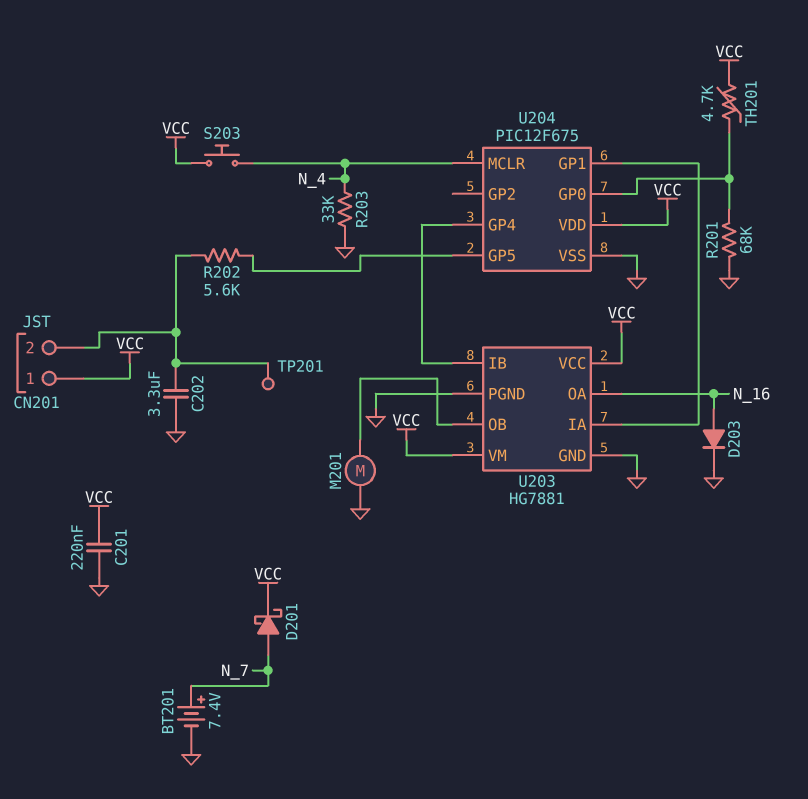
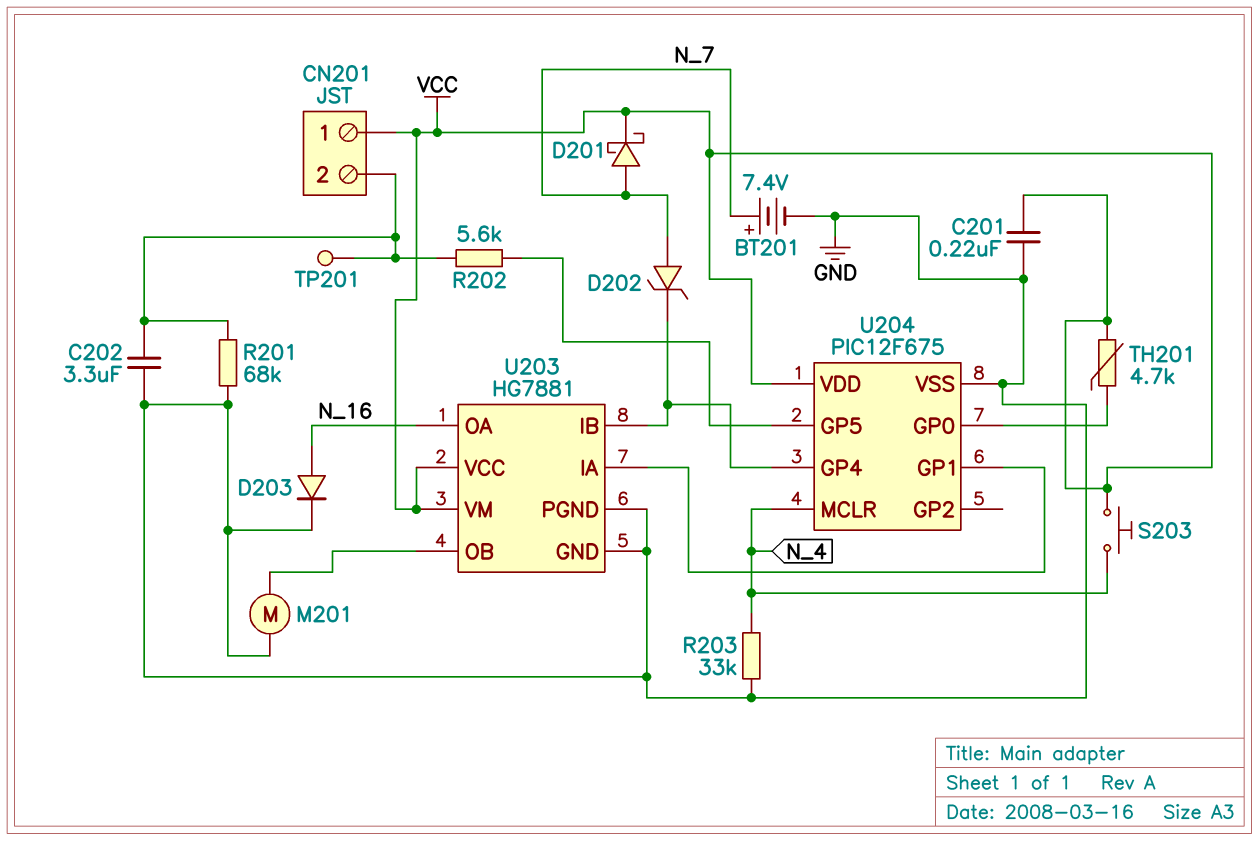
D202: none -> zener (A N_7, K U203/IB)
R201: 68k (GND, U204/GP0) -> 68k (CN201/2, GND)

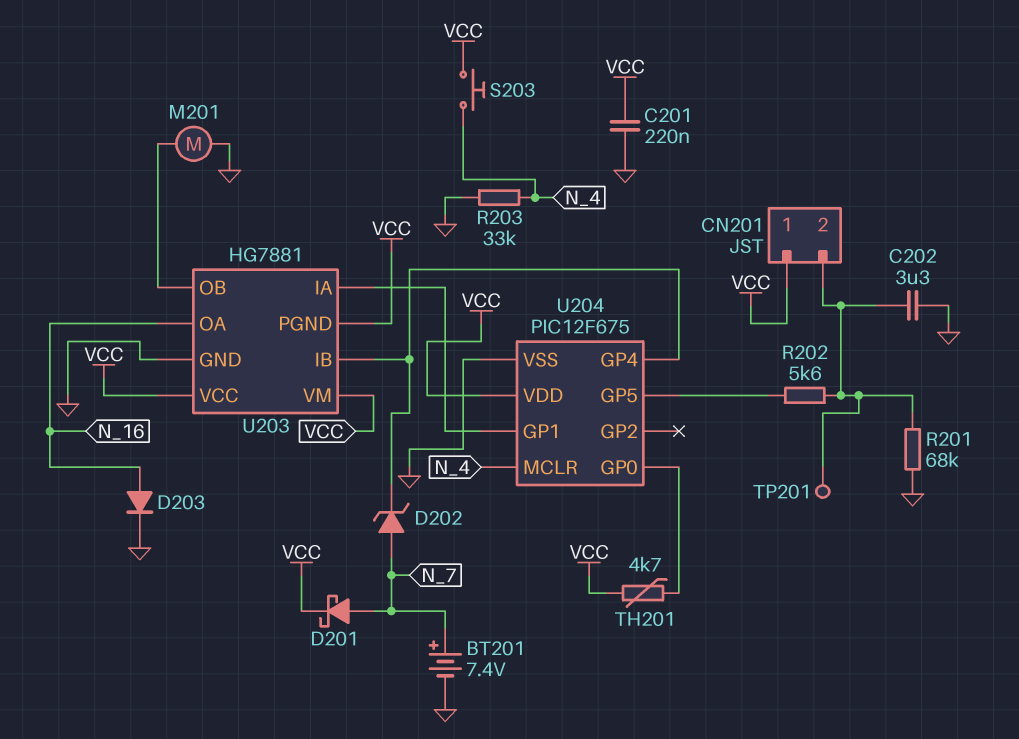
U203 pin PGND: GND -> VCC

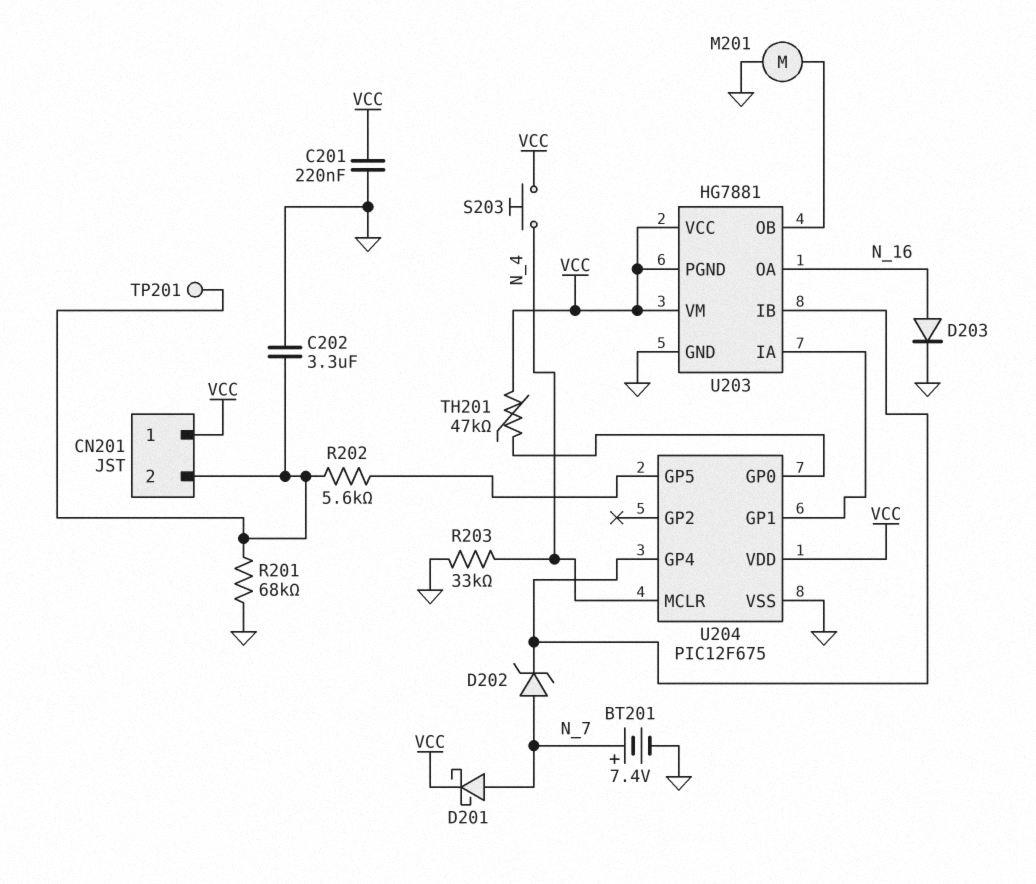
TH201: 4.7k (U204/GP0, VCC) -> 47k (U204/GP0, VCC)

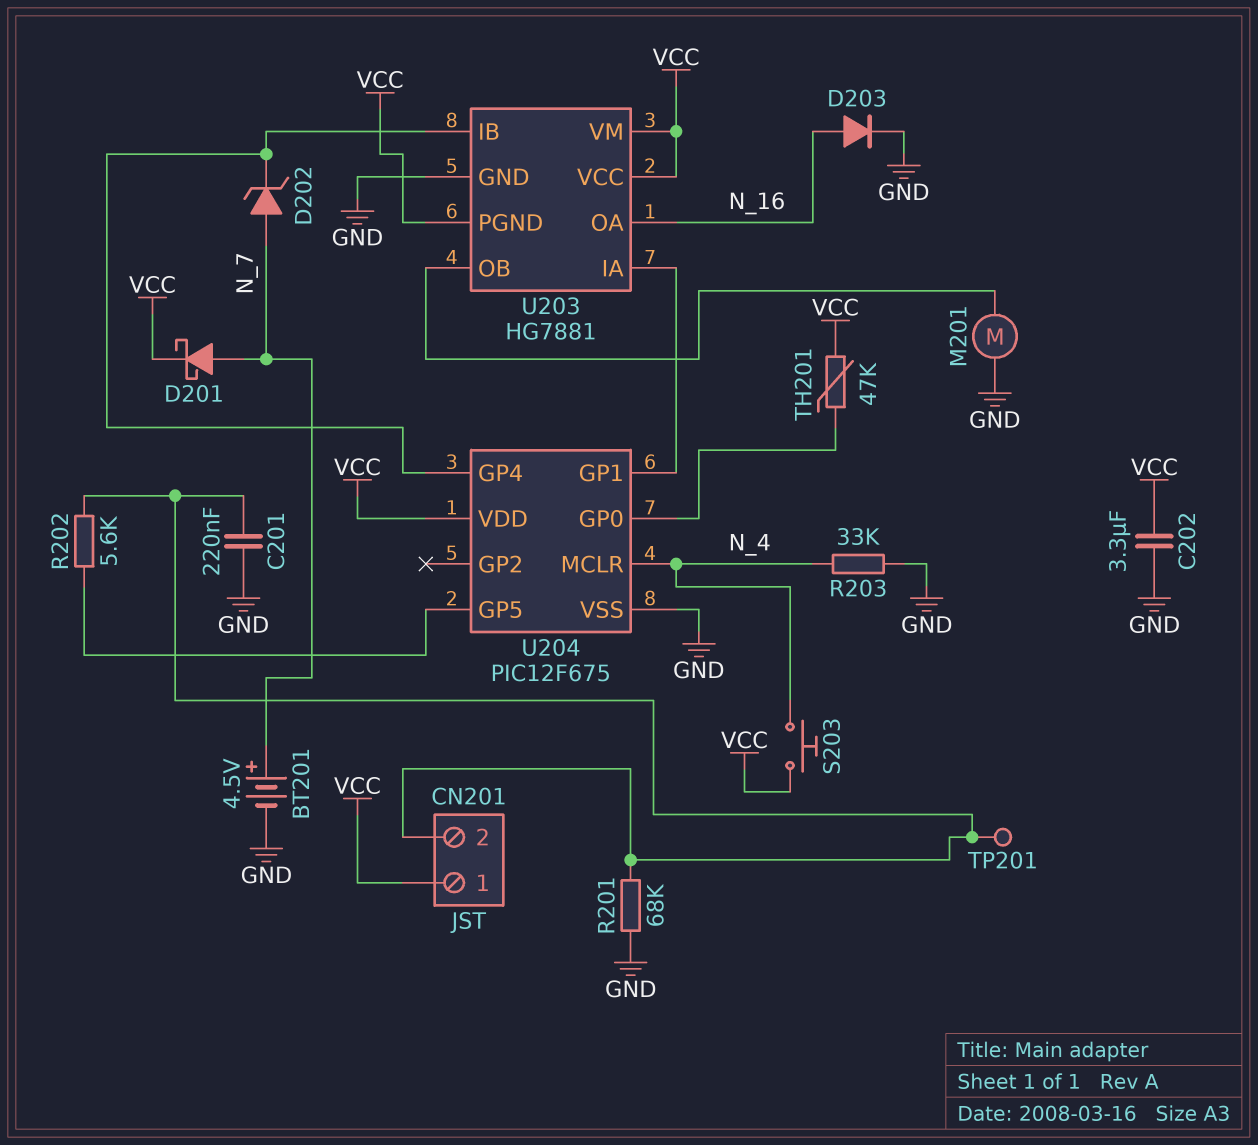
BT201: 7.4V (plus N_7, minus GND) -> 4.5V (plus N_7, minus GND)
C201: 220nF (GND, VCC) -> 220nF (CN201/2, GND)
C202: 3.3uF (CN201/2, GND) -> 3.3uF (GND, VCC)

